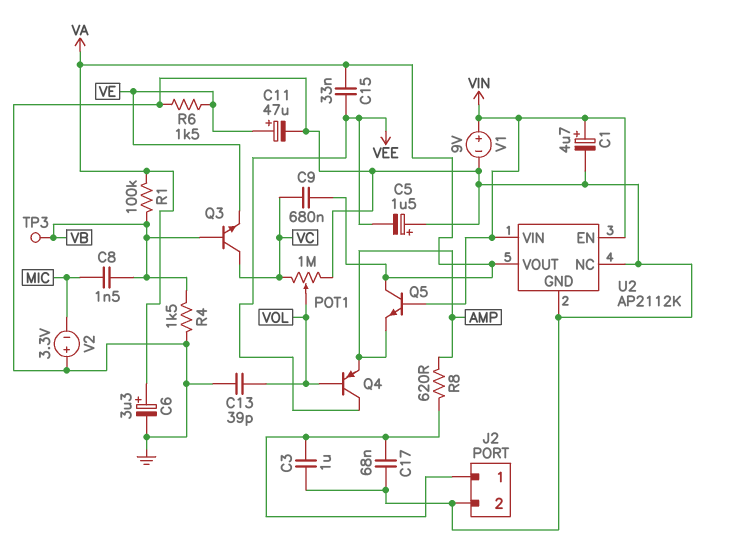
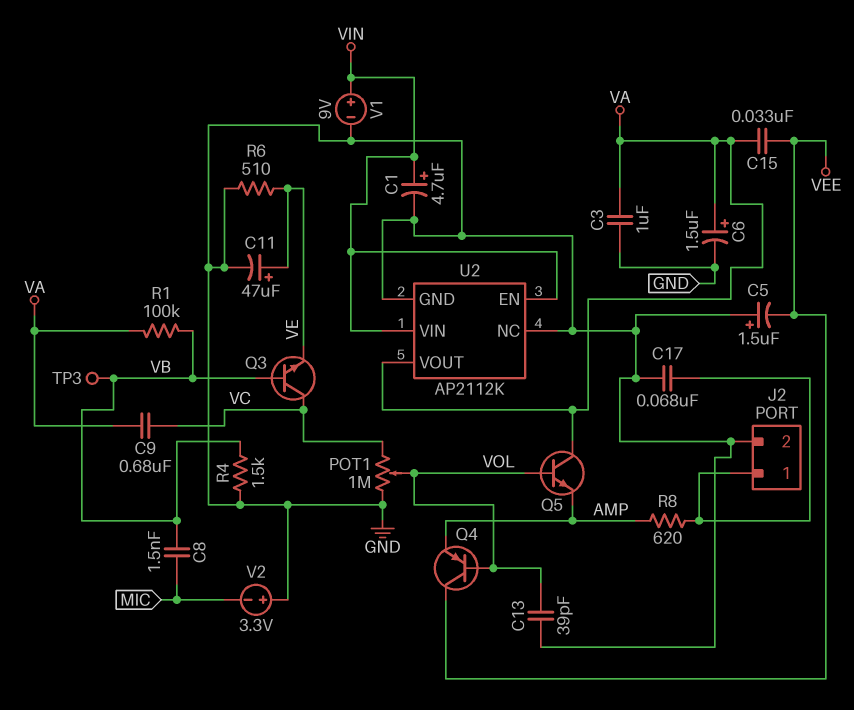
C3: 1uF (GND, J2/1) -> 1uF (GND, VA)
C6: 3.3uF (plus VA, minus GND) -> 1.5uF (plus VA, minus GND)
Q5: NPN (B VIN, C VA, E AMP) -> NPN (B VOL, C VA, E AMP)
R6: 1.5k (GND, VE) -> 510 (GND, VE)

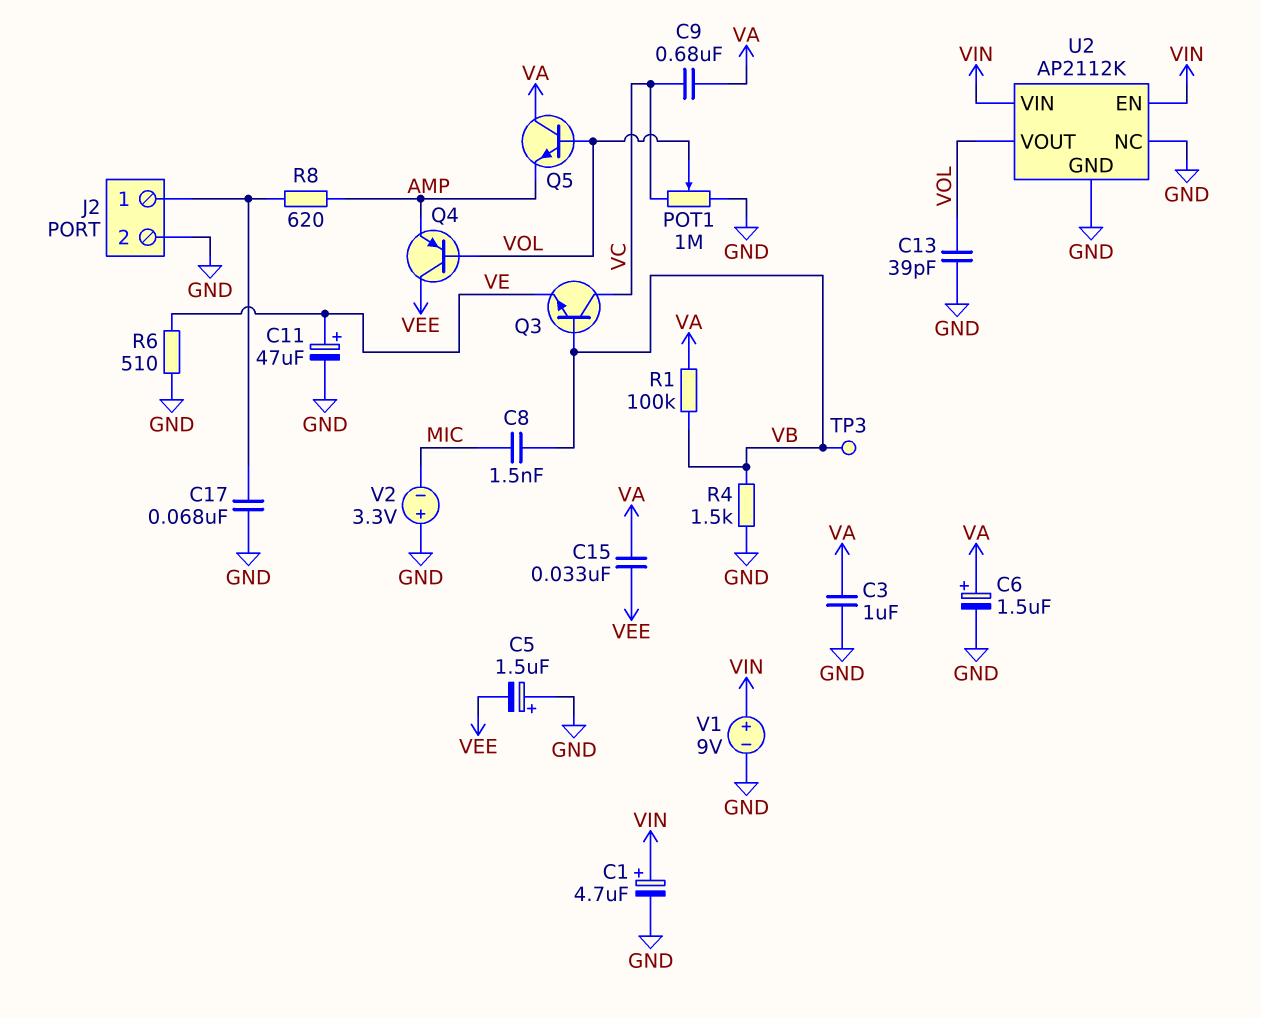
U2 pin VOUT: VA -> VOL

